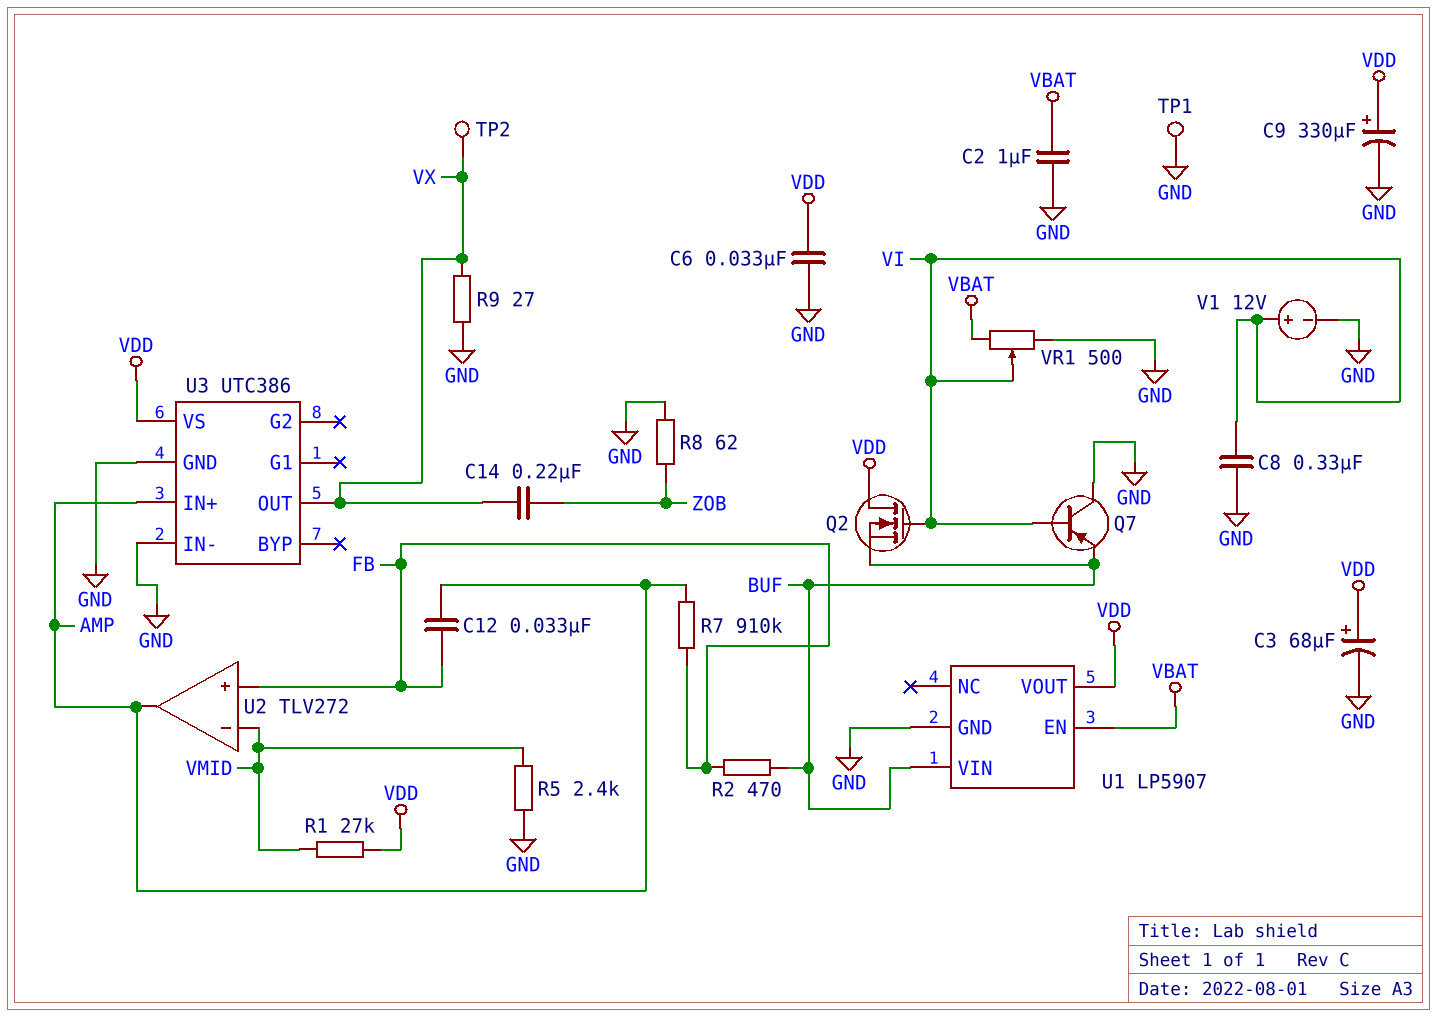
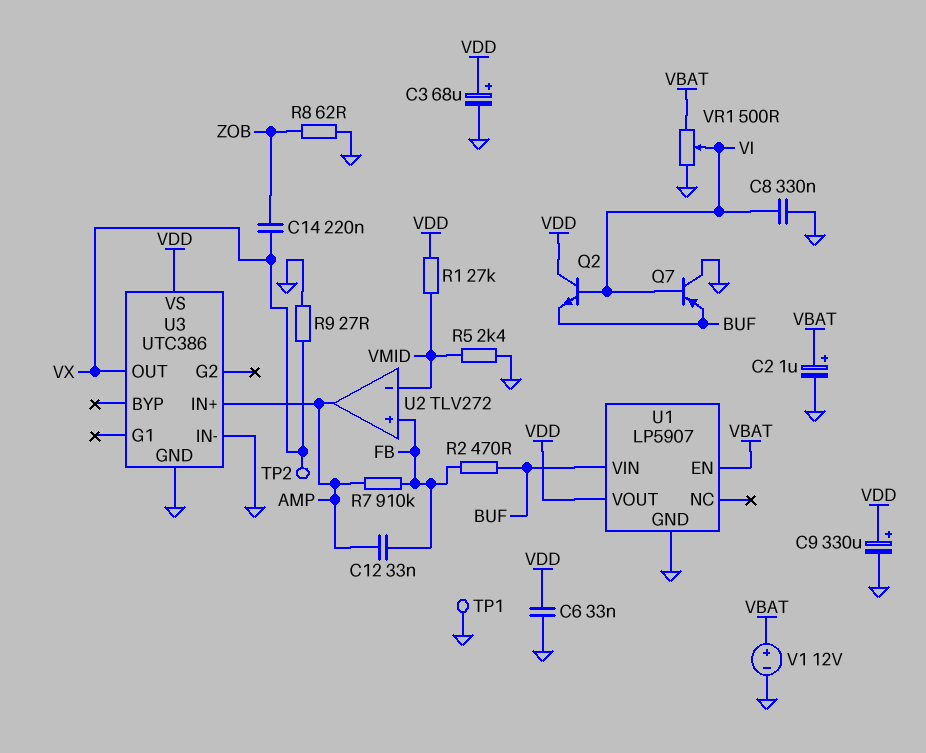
C2: 1uF (GND, VBAT) -> 1uF (plus VBAT, minus GND)
Q2: NMOS (G VI, D VDD, S BUF) -> NPN (B VI, C VDD, E BUF)
V1: 12V (plus VI, minus GND) -> 12V (plus VBAT, minus GND)

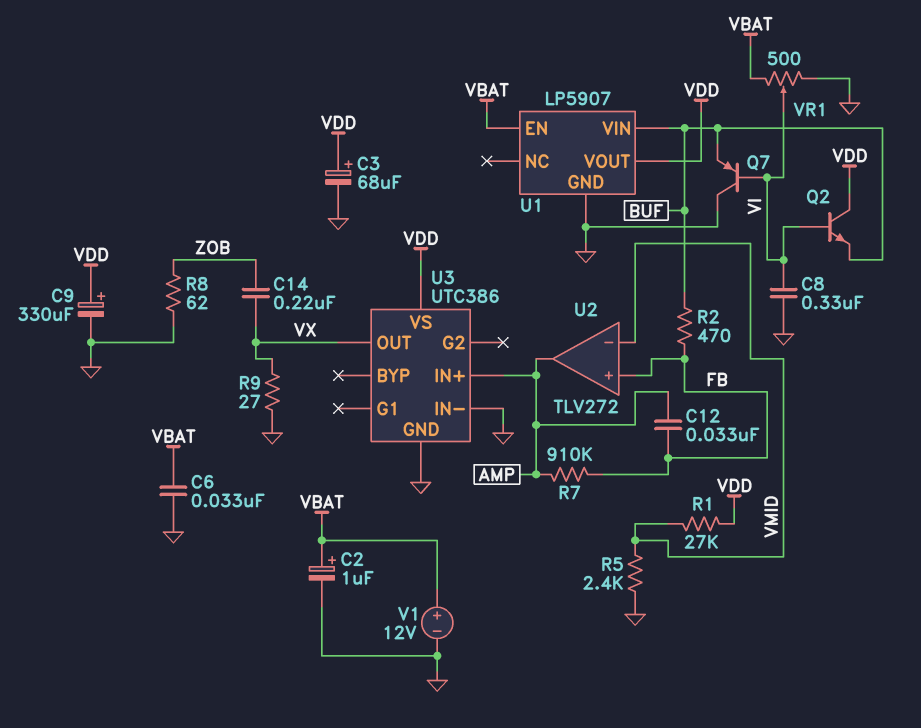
C6: 33nF (GND, VDD) -> 33nF (GND, VBAT)
TP1: test point (GND) -> none
TP2: test point (VX) -> none

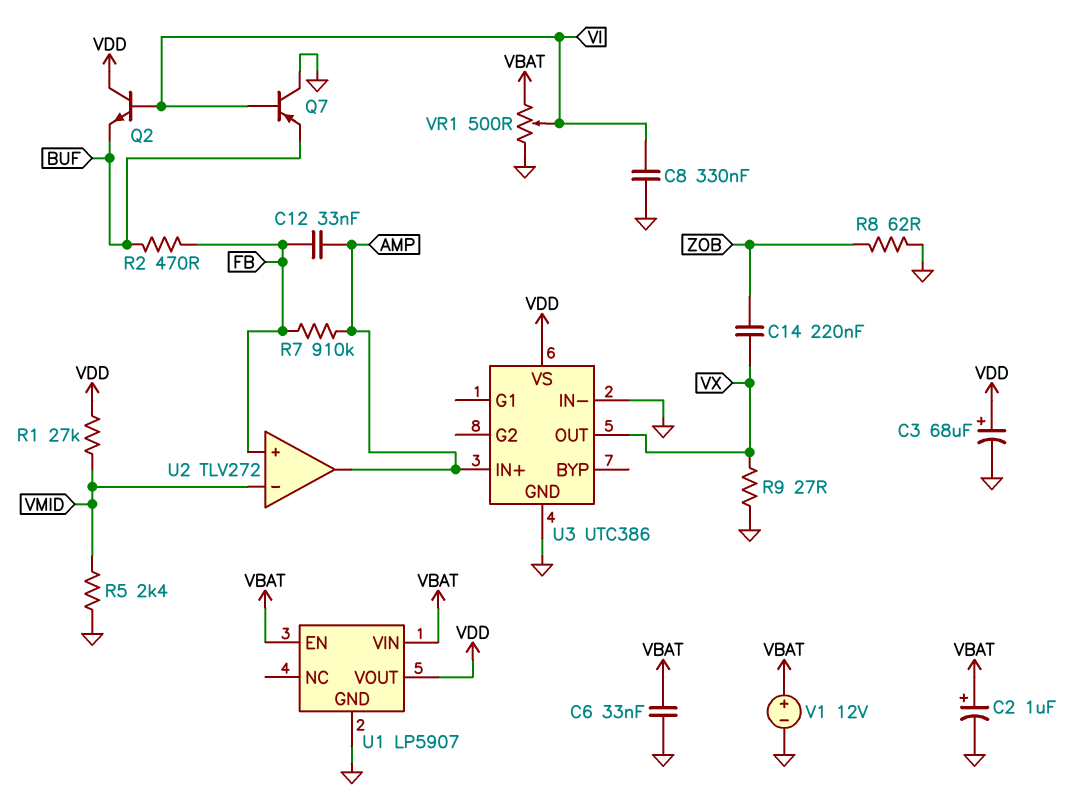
C9: 330uF (plus VDD, minus GND) -> none
U1 pin VIN: BUF -> VBAT

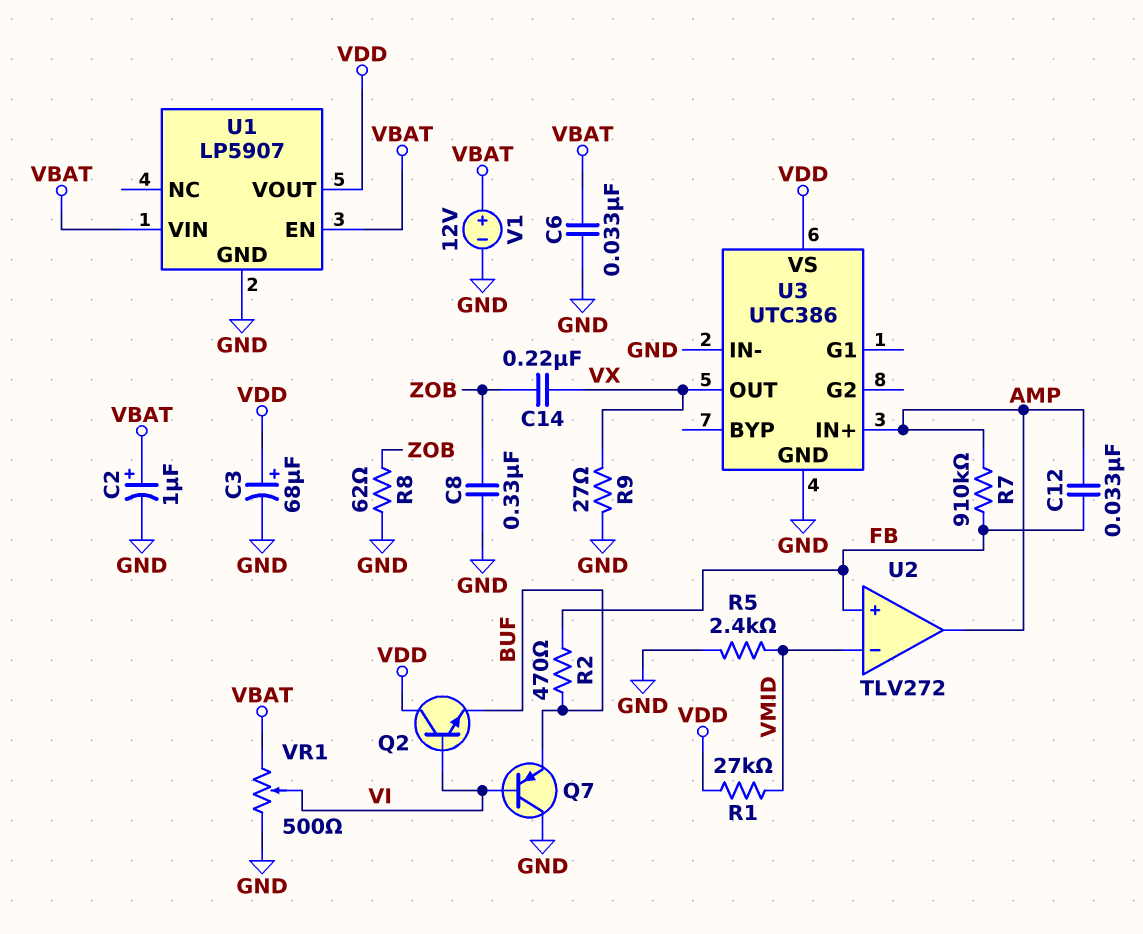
C8: 330nF (GND, VI) -> 330nF (GND, ZOB)

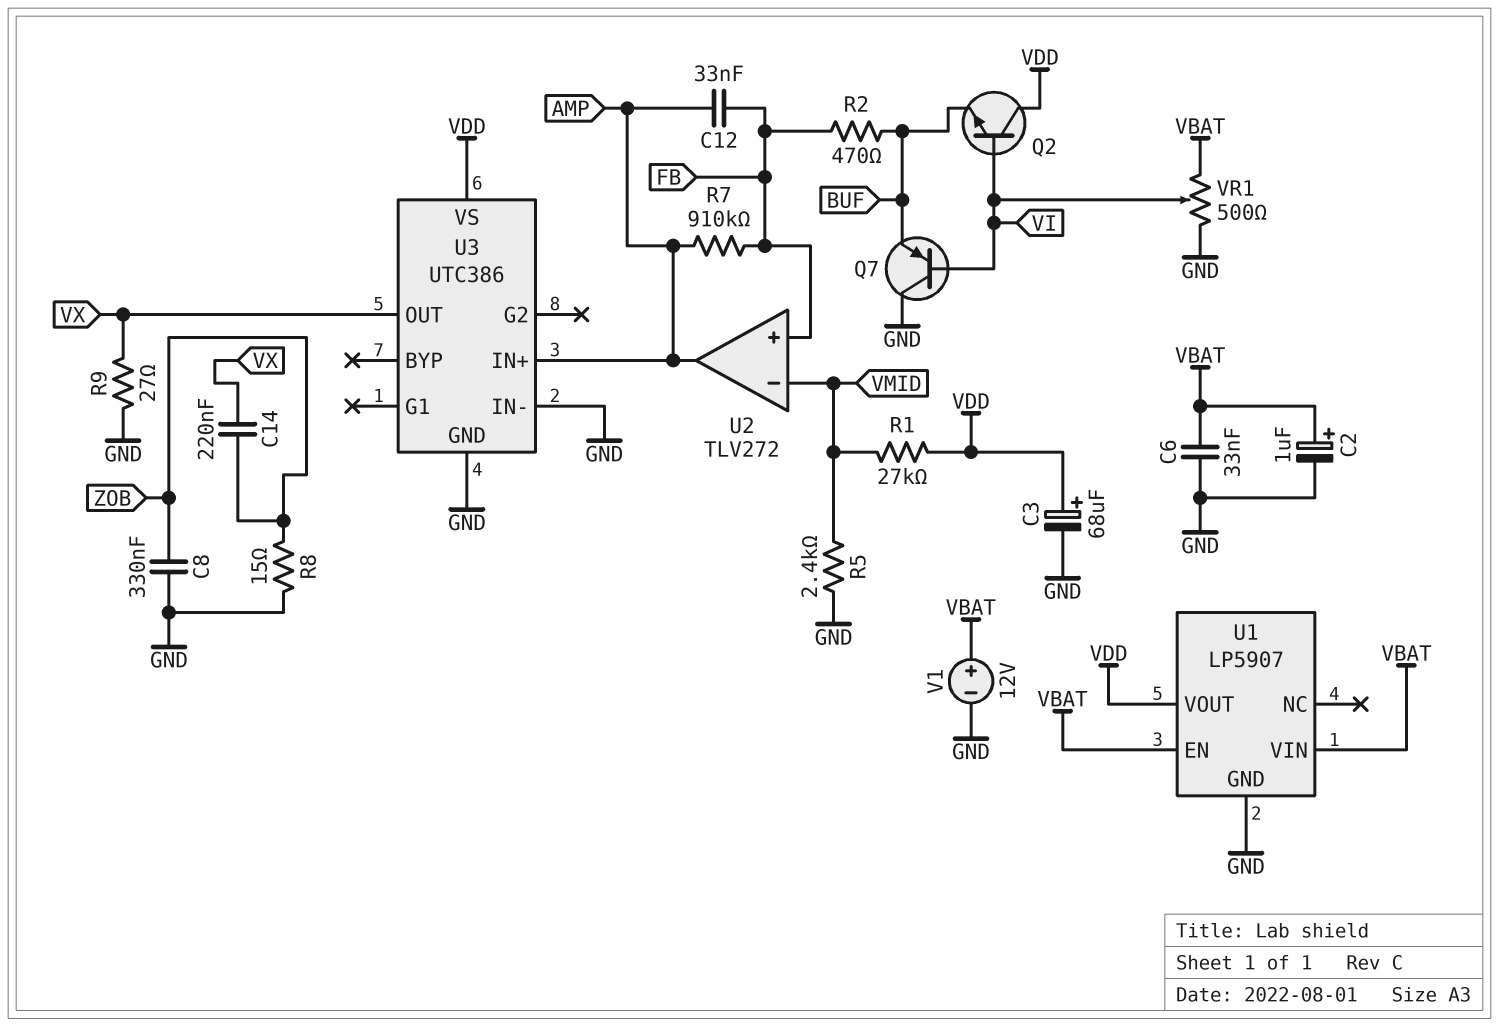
R8: 62 (GND, ZOB) -> 15 (GND, ZOB)

